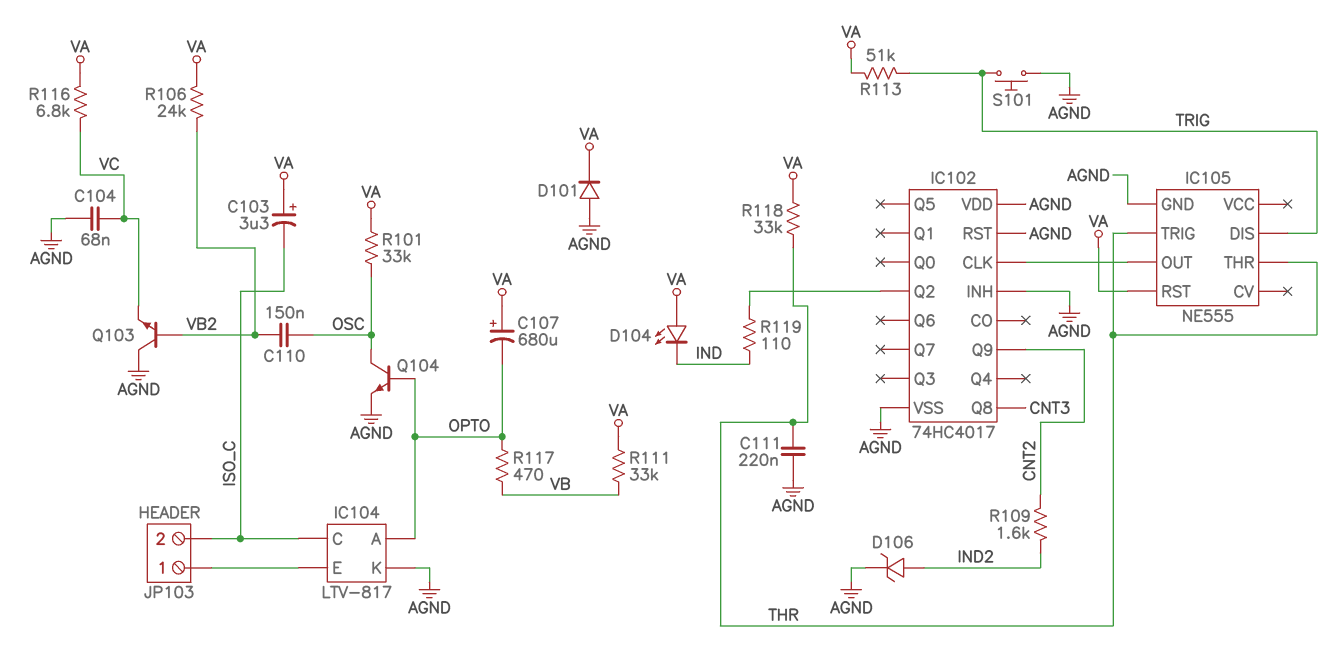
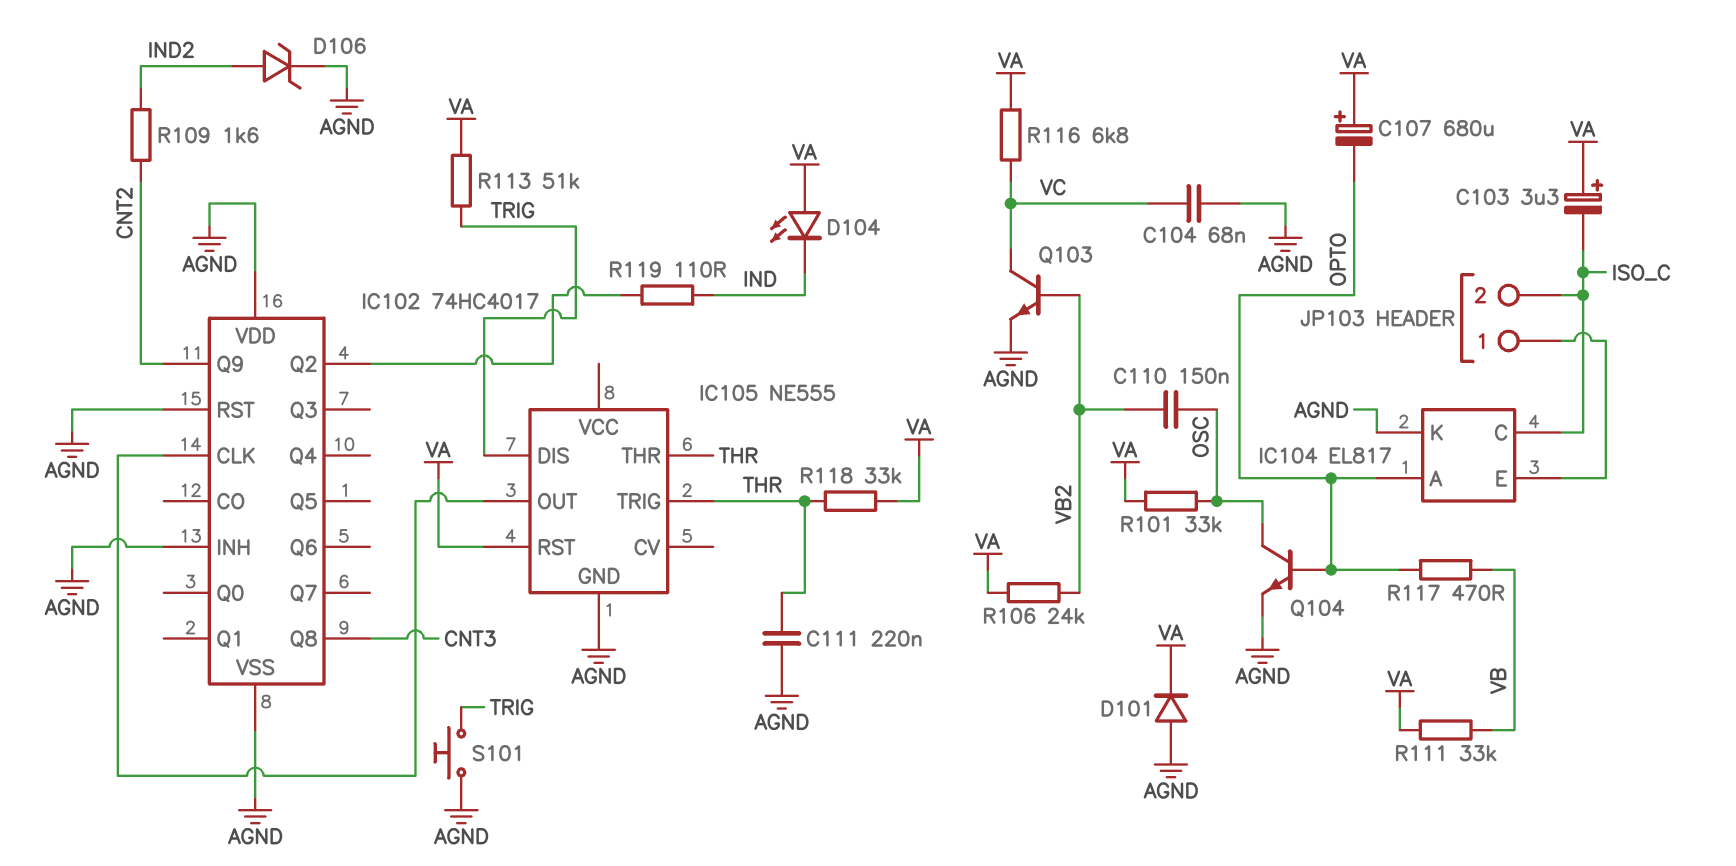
IC104: LTV-817 -> EL817
Q103: NPN (B VB2, C AGND, E VC) -> NPN (B VB2, C VC, E AGND)

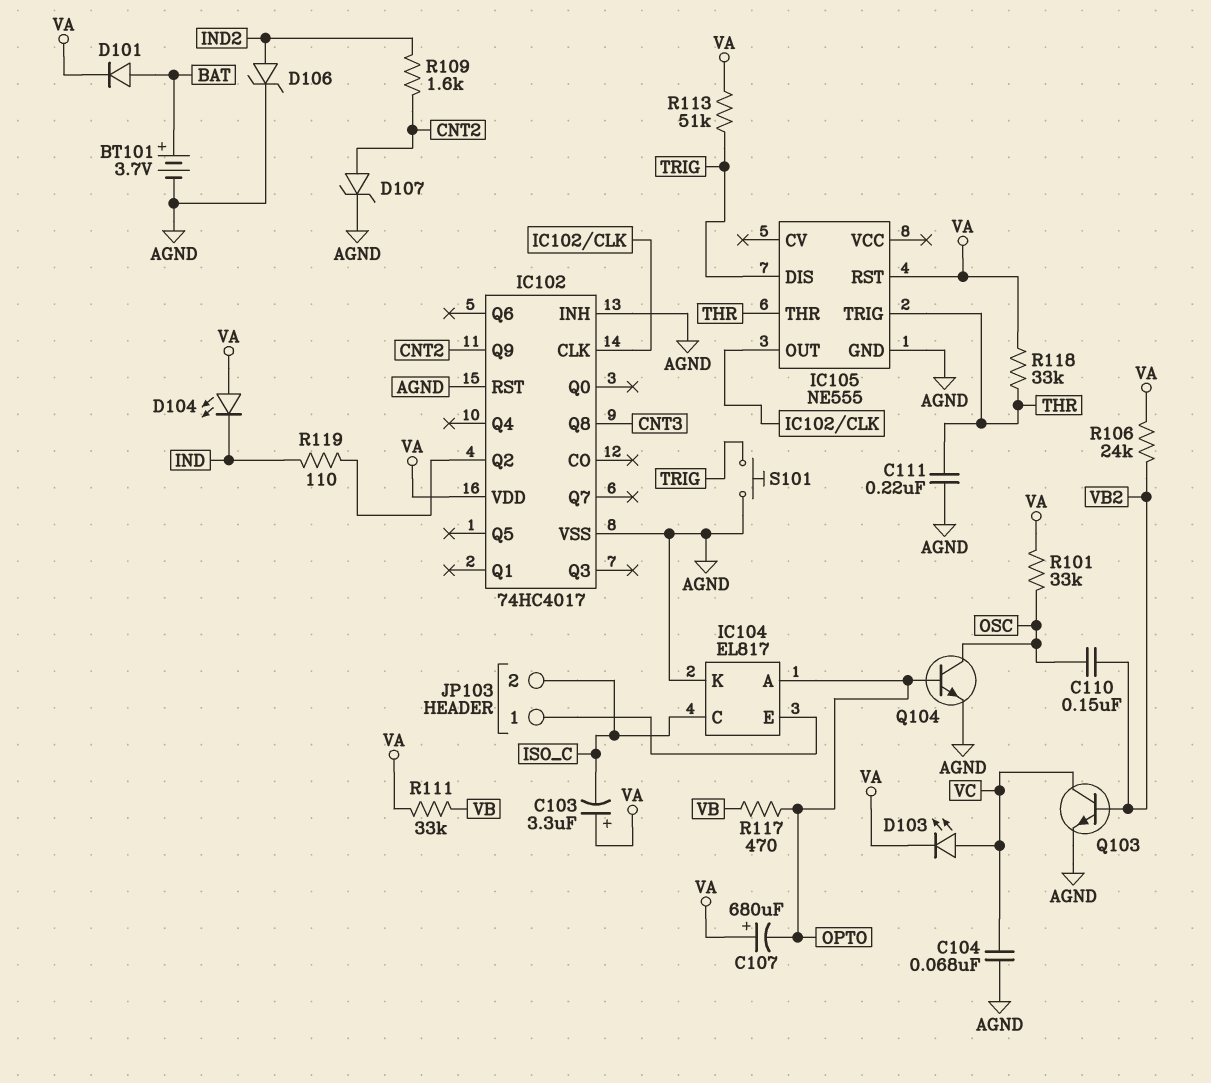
BT101: none -> 3.7V (plus BAT, minus AGND)
D101: diode (A AGND, K VA) -> diode (A BAT, K VA)
D103: none -> LED (A VC, K VA)
D107: none -> zener (A CNT2, K AGND)
IC102 pin VDD: AGND -> VA
R116: 6.8k (VA, VC) -> none

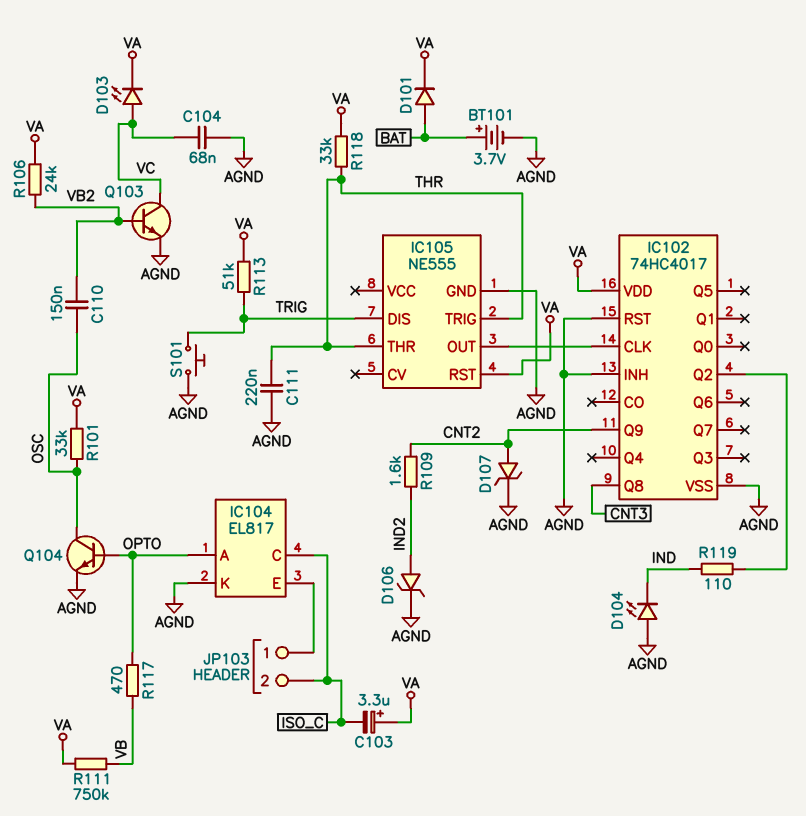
C107: 680uF (plus VA, minus OPTO) -> none
D104: LED (A VA, K IND) -> LED (A AGND, K IND)
R111: 33k (VA, VB) -> 750k (VA, VB)

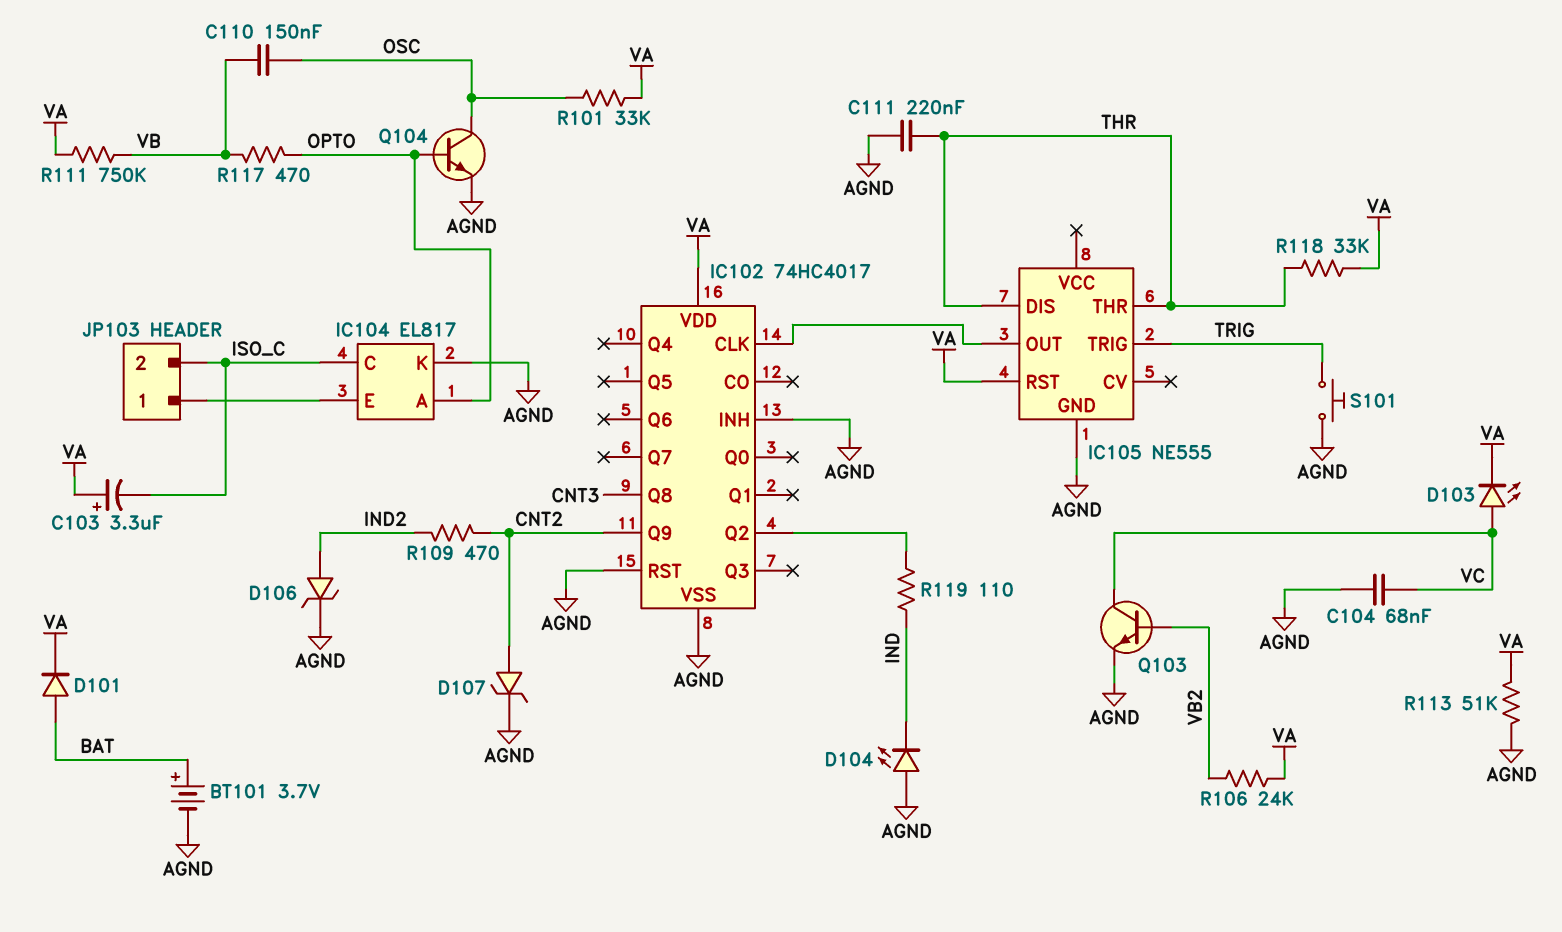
C110: 150nF (OSC, VB2) -> 150nF (OSC, VB)
IC105 pin DIS: TRIG -> THR
IC105 pin TRIG: THR -> TRIG
R109: 1.6k (CNT2, IND2) -> 470 (CNT2, IND2)
R113: 51k (TRIG, VA) -> 51k (AGND, VA)

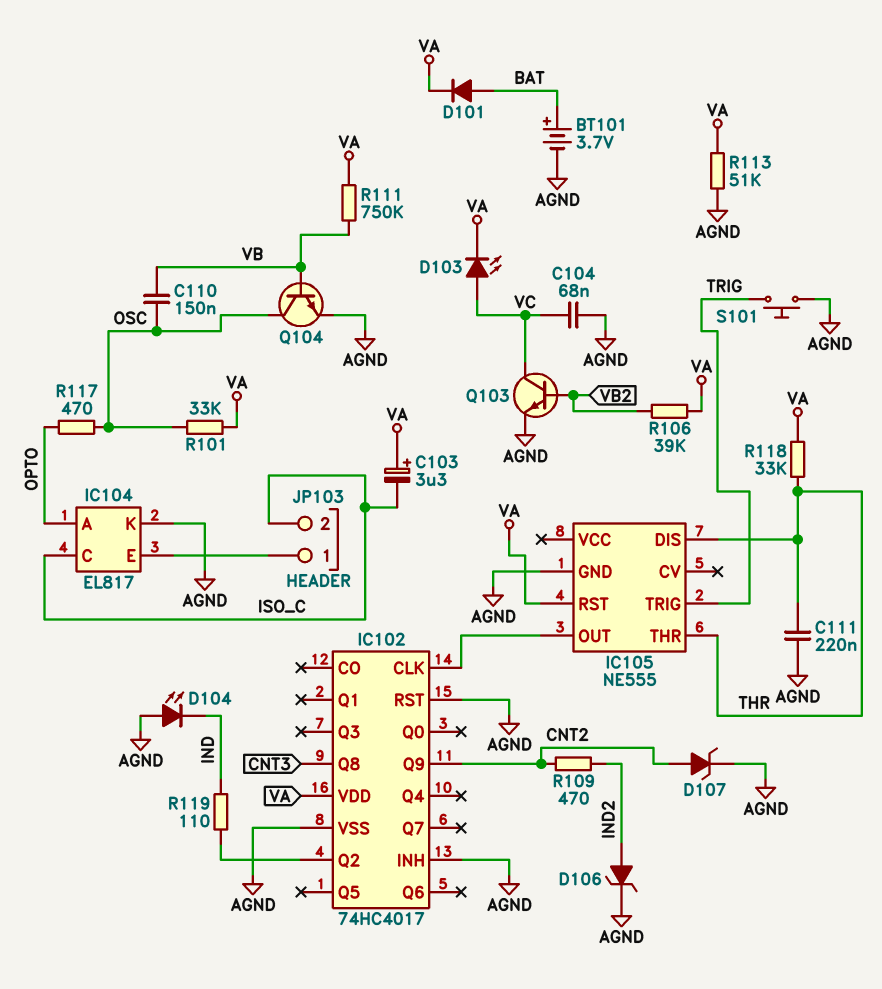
Q104: NPN (B OPTO, C OSC, E AGND) -> NPN (B VB, C OSC, E AGND)
R106: 24k (VA, VB2) -> 39k (VA, VB2)
R117: 470 (OPTO, VB) -> 470 (OPTO, OSC)

